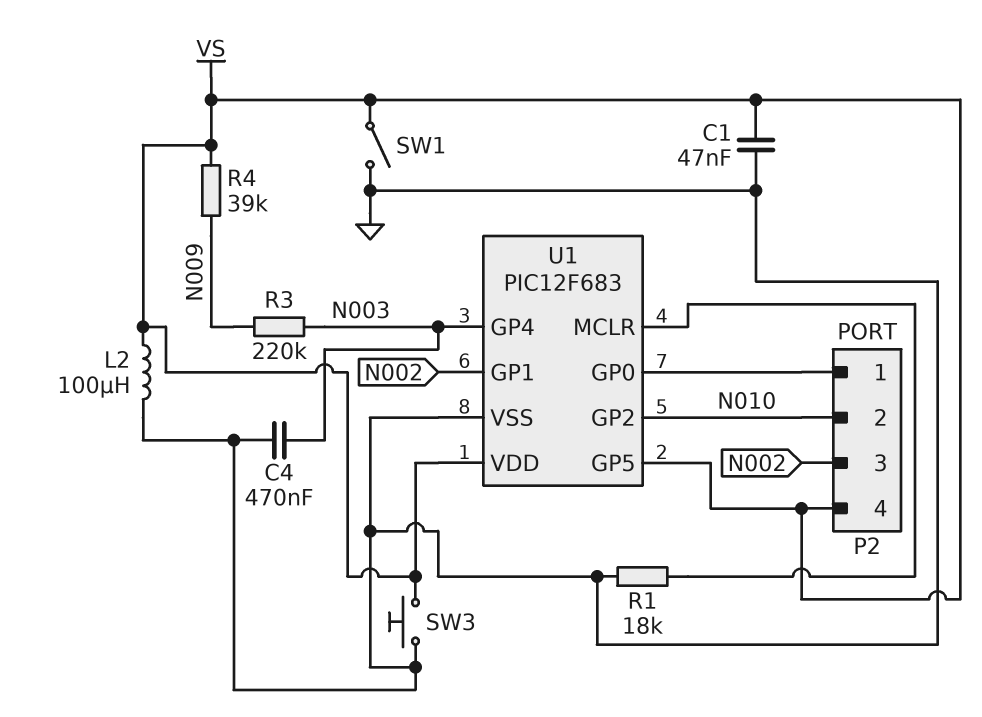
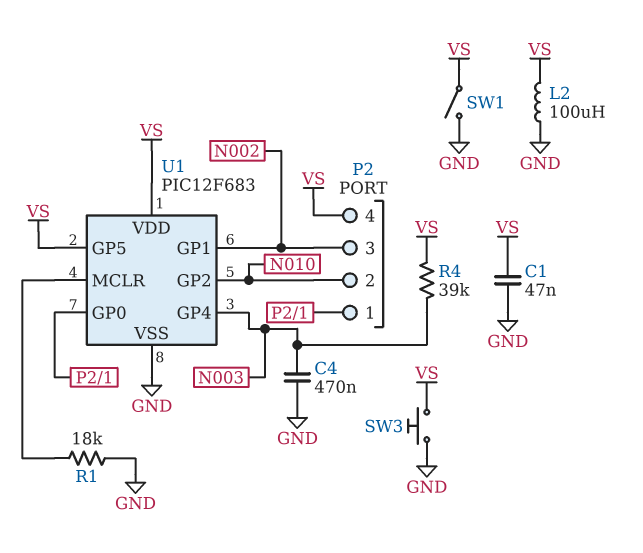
R3: 220k (N003, N009) -> none
R4: 39k (N009, VS) -> 39k (N003, VS)

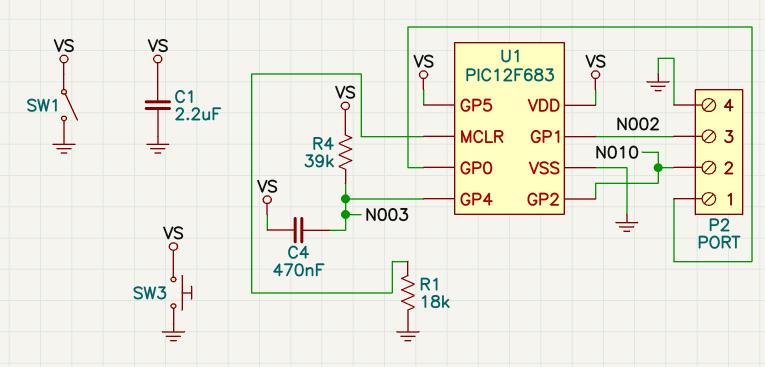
C1: 47nF (GND, VS) -> 2.2uF (GND, VS)
C4: 470nF (GND, N003) -> 470nF (N003, VS)
L2: 100uH (GND, VS) -> none
P2 pin 4: VS -> GND

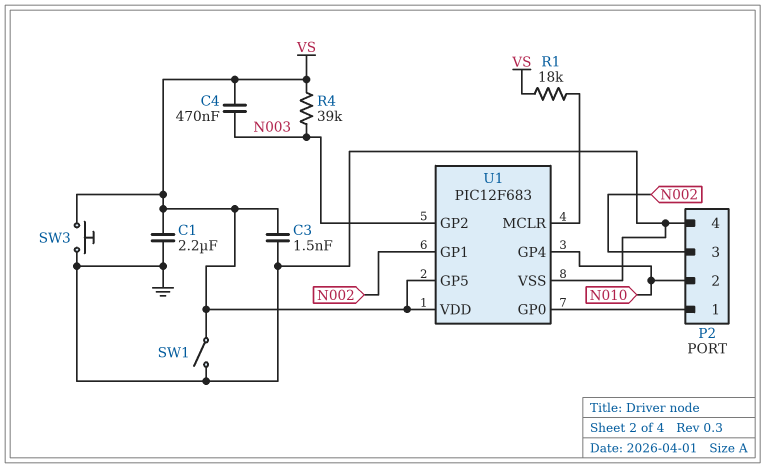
C3: none -> 1.5nF (GND, VS)
R1: 18k (GND, U1/MCLR) -> 18k (U1/MCLR, VS)
U1 pin GP2: N010 -> N003
U1 pin GP4: N003 -> N010

